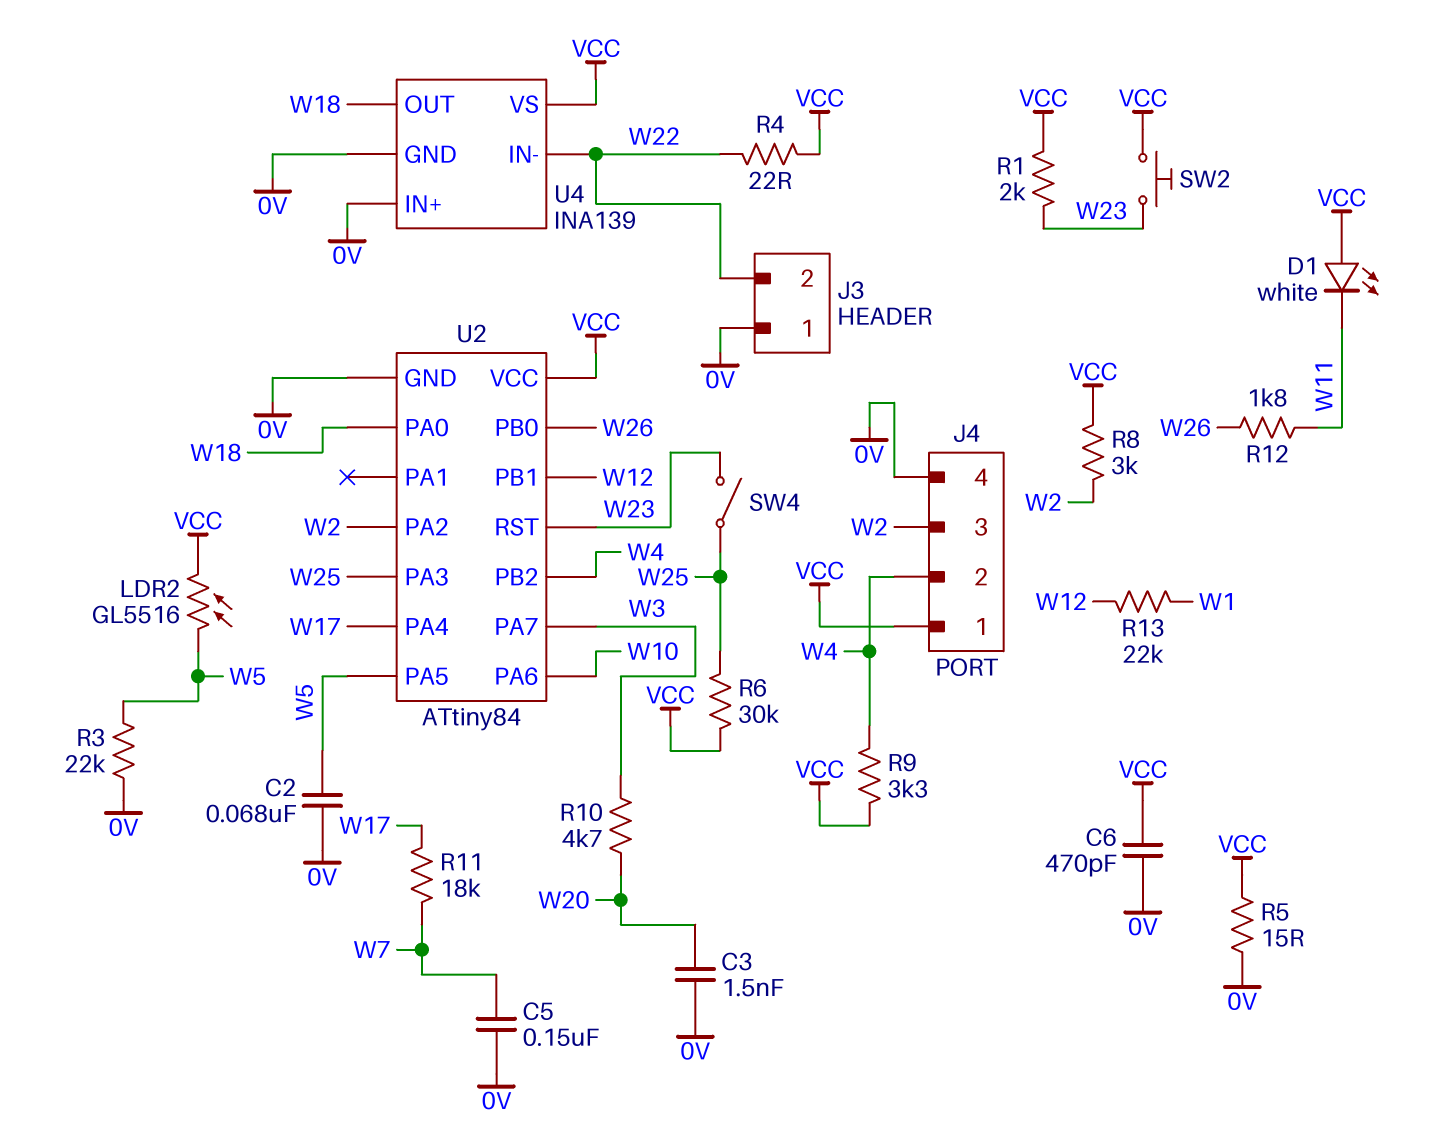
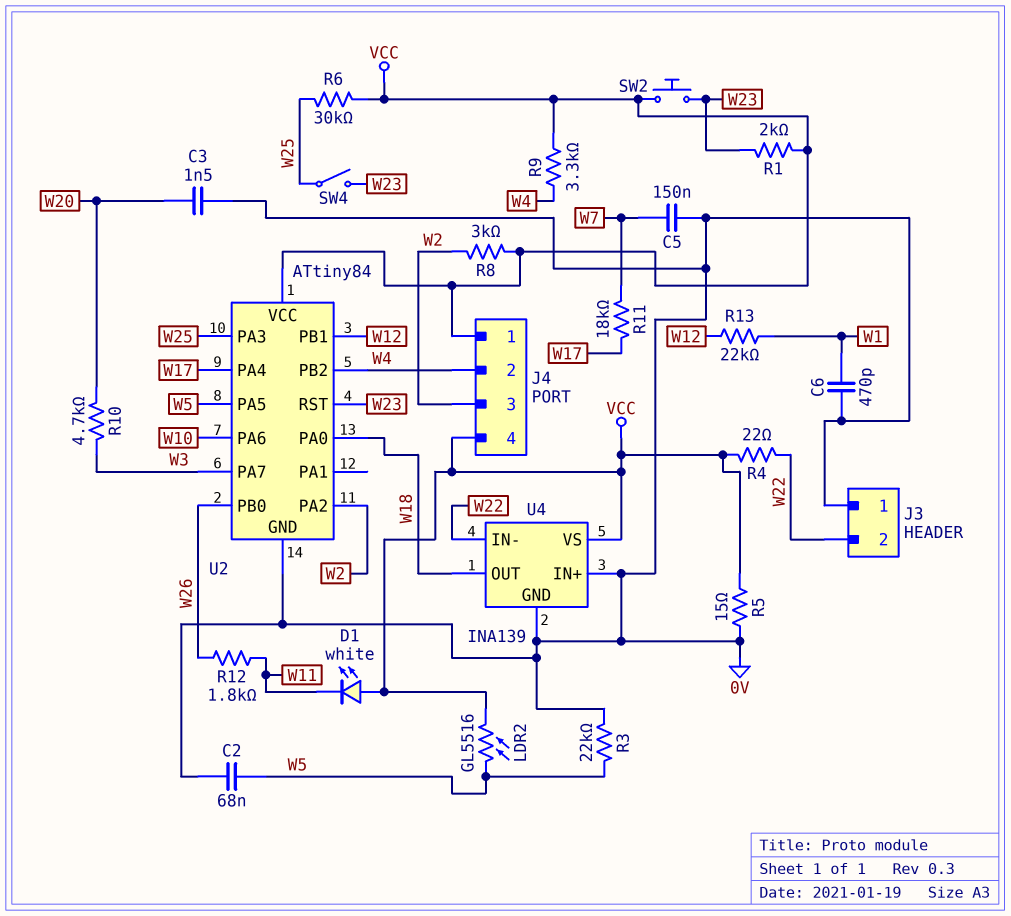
C6: 470pF (0V, VCC) -> 470pF (0V, W1)
J4 pin 4: 0V -> VCC

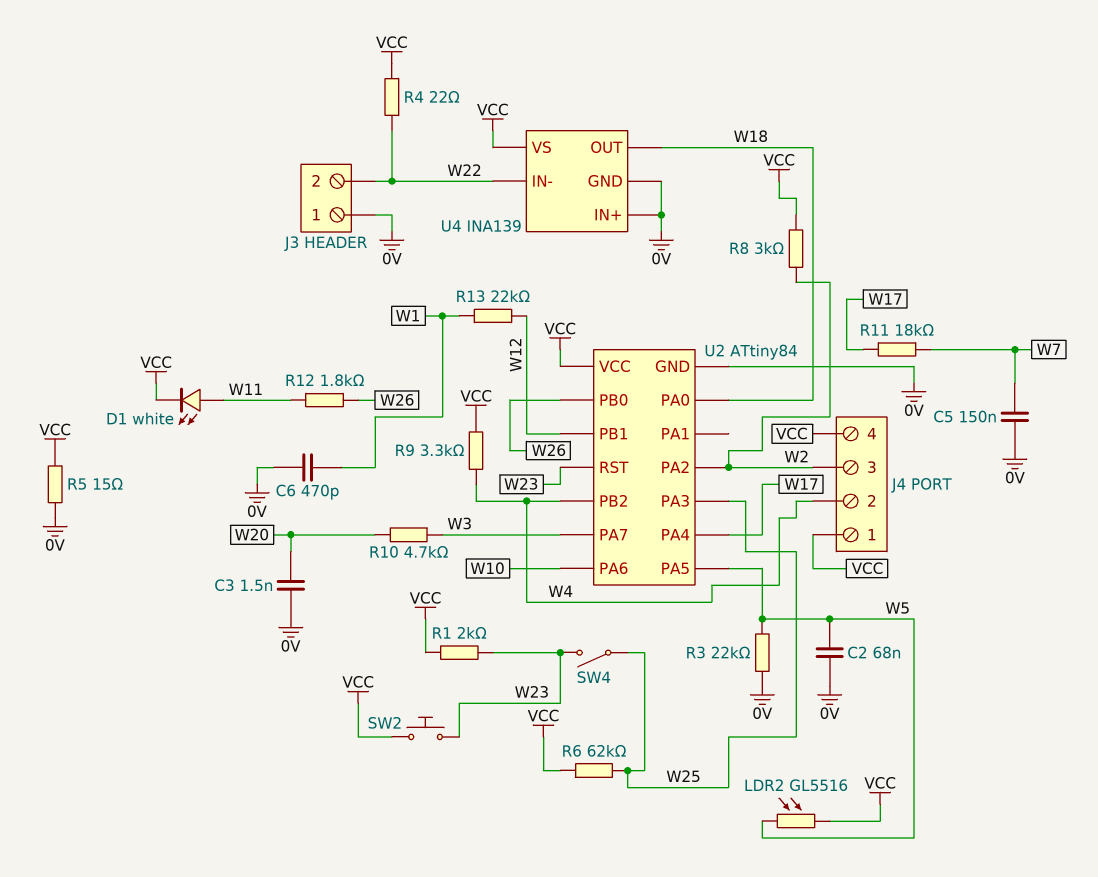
D1: LED white (A VCC, K W11) -> LED white (A W11, K VCC)
R6: 30k (VCC, W25) -> 62k (VCC, W25)

